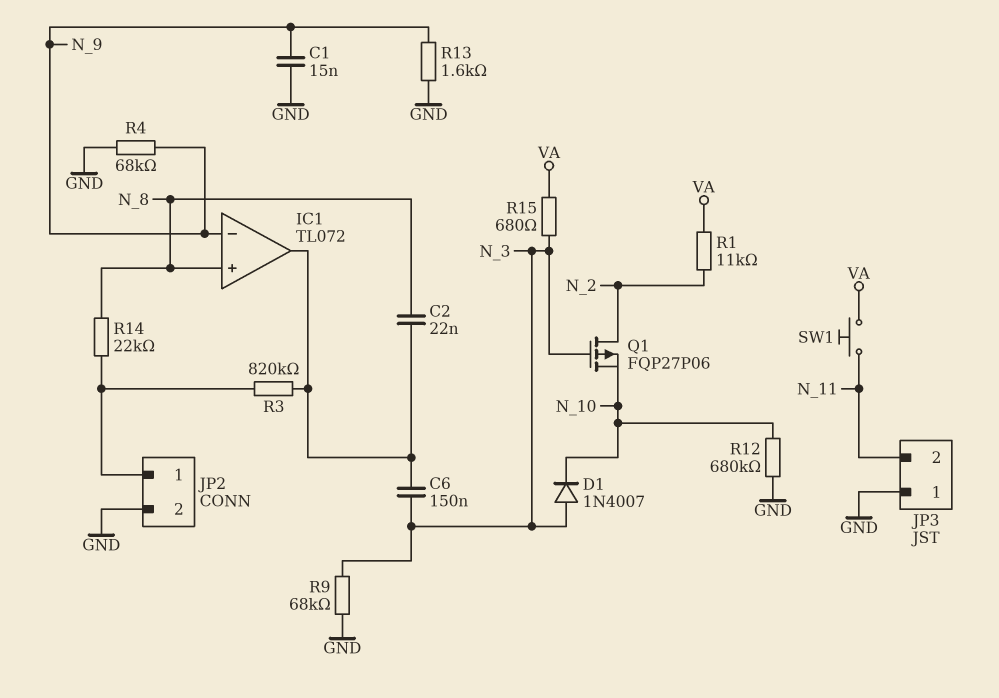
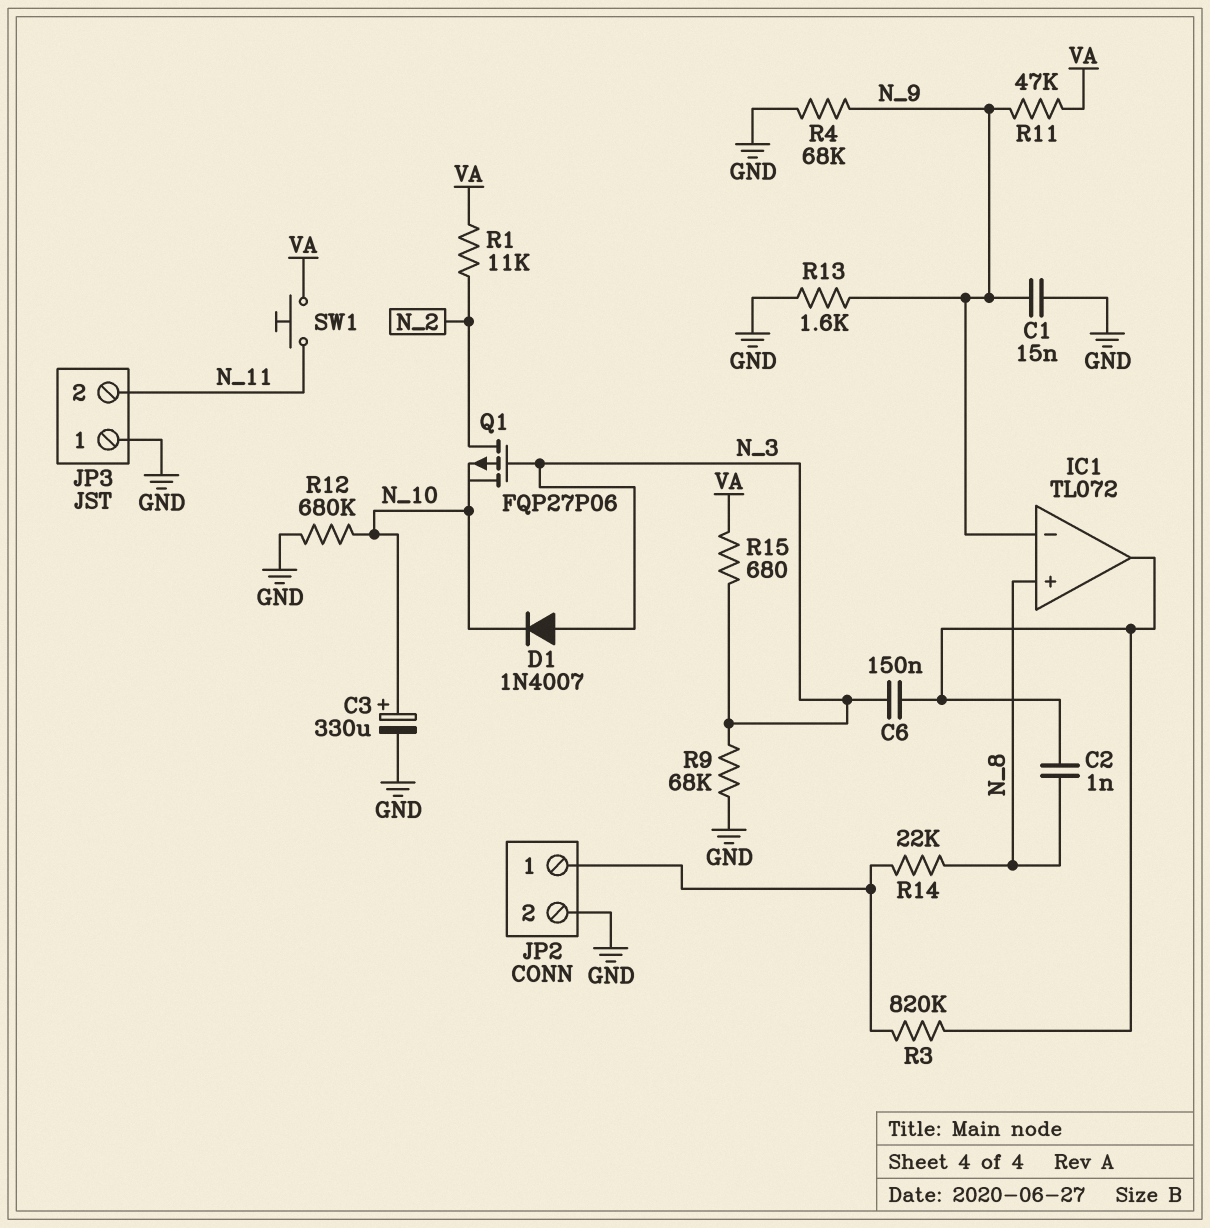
C2: 22nF (IC1/out, N_8) -> 1nF (IC1/out, N_8)
C3: none -> 330uF (plus N_10, minus GND)
R11: none -> 47k (N_9, VA)

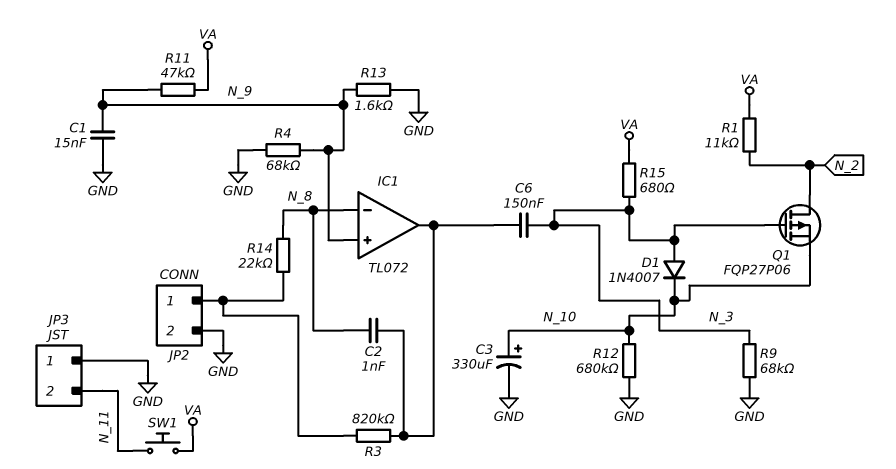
IC1 pin in+: N_8 -> N_9
IC1 pin in-: N_9 -> N_8

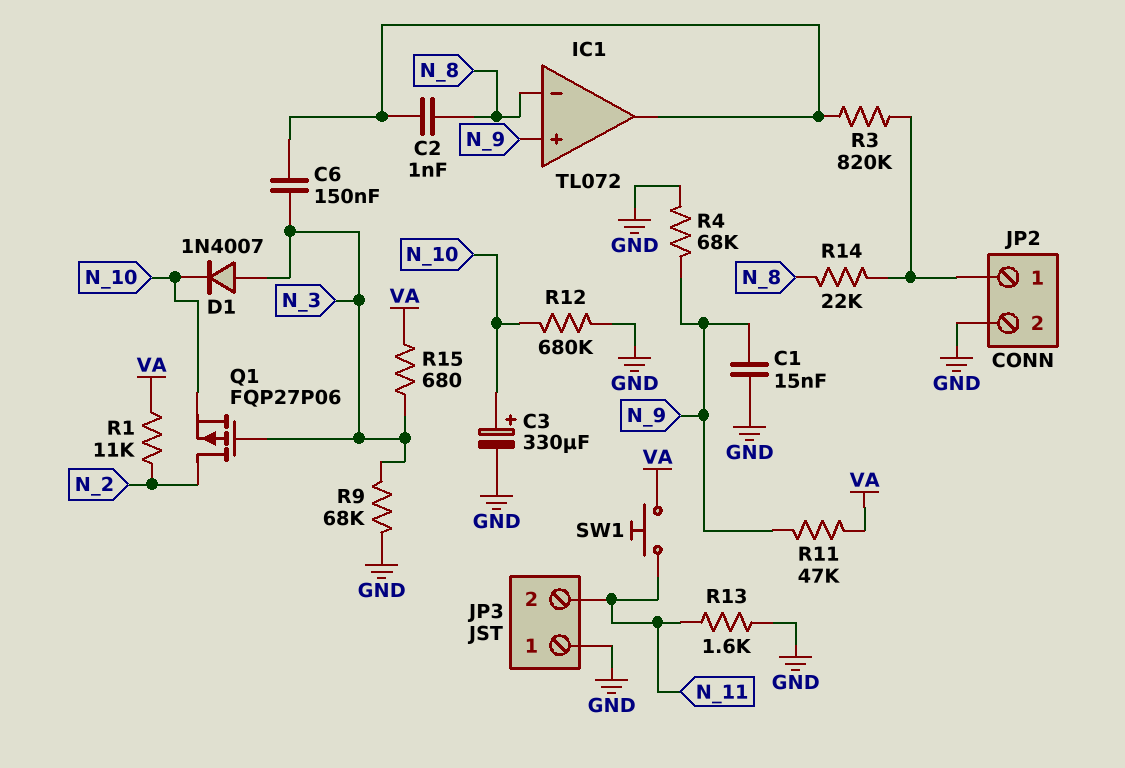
R13: 1.6k (GND, N_9) -> 1.6k (GND, N_11)

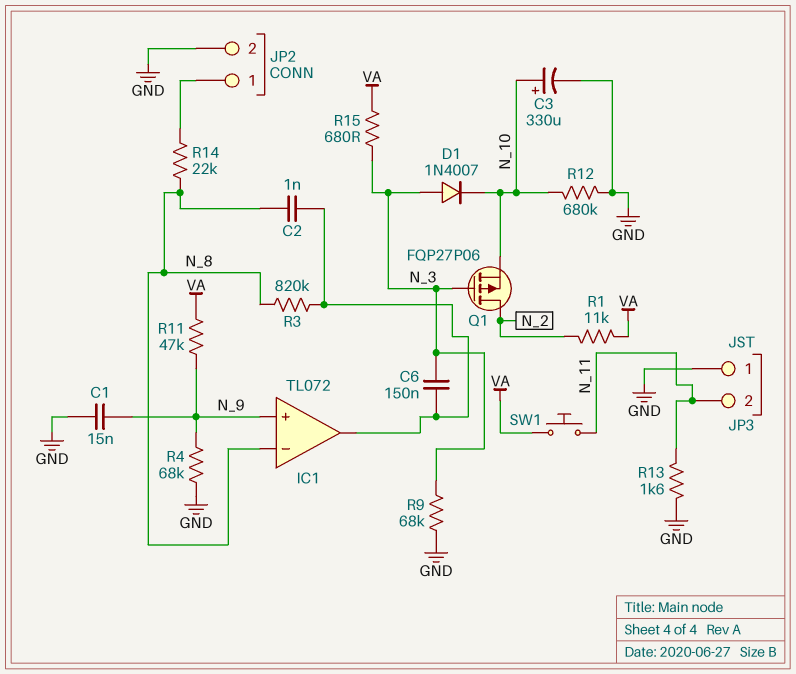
R3: 820k (IC1/out, JP2/1) -> 820k (IC1/out, N_8)

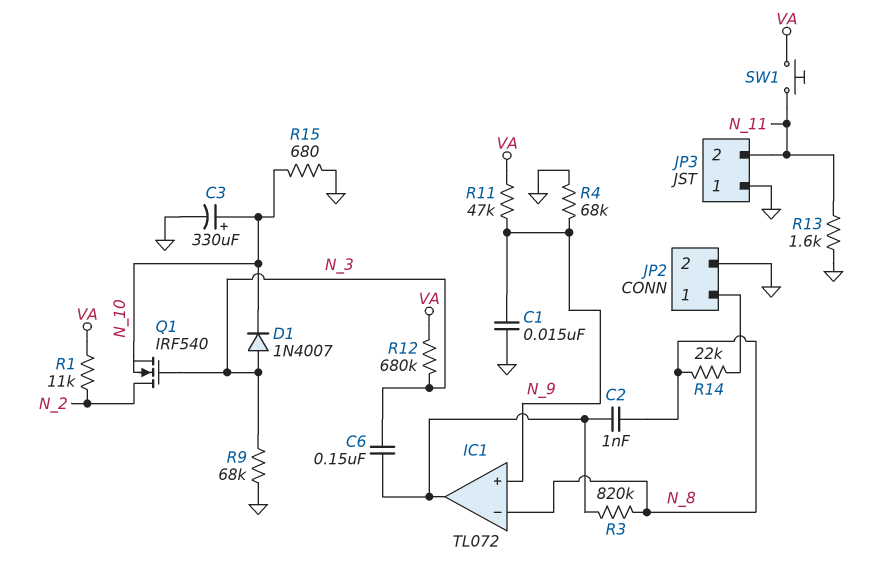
Q1: PMOS FQP27P06 (G N_3, D N_2, S N_10) -> NMOS IRF540 (G N_3, D N_2, S N_10)
R12: 680k (GND, N_10) -> 680k (N_3, VA)
R15: 680 (N_3, VA) -> 680 (GND, N_10)

